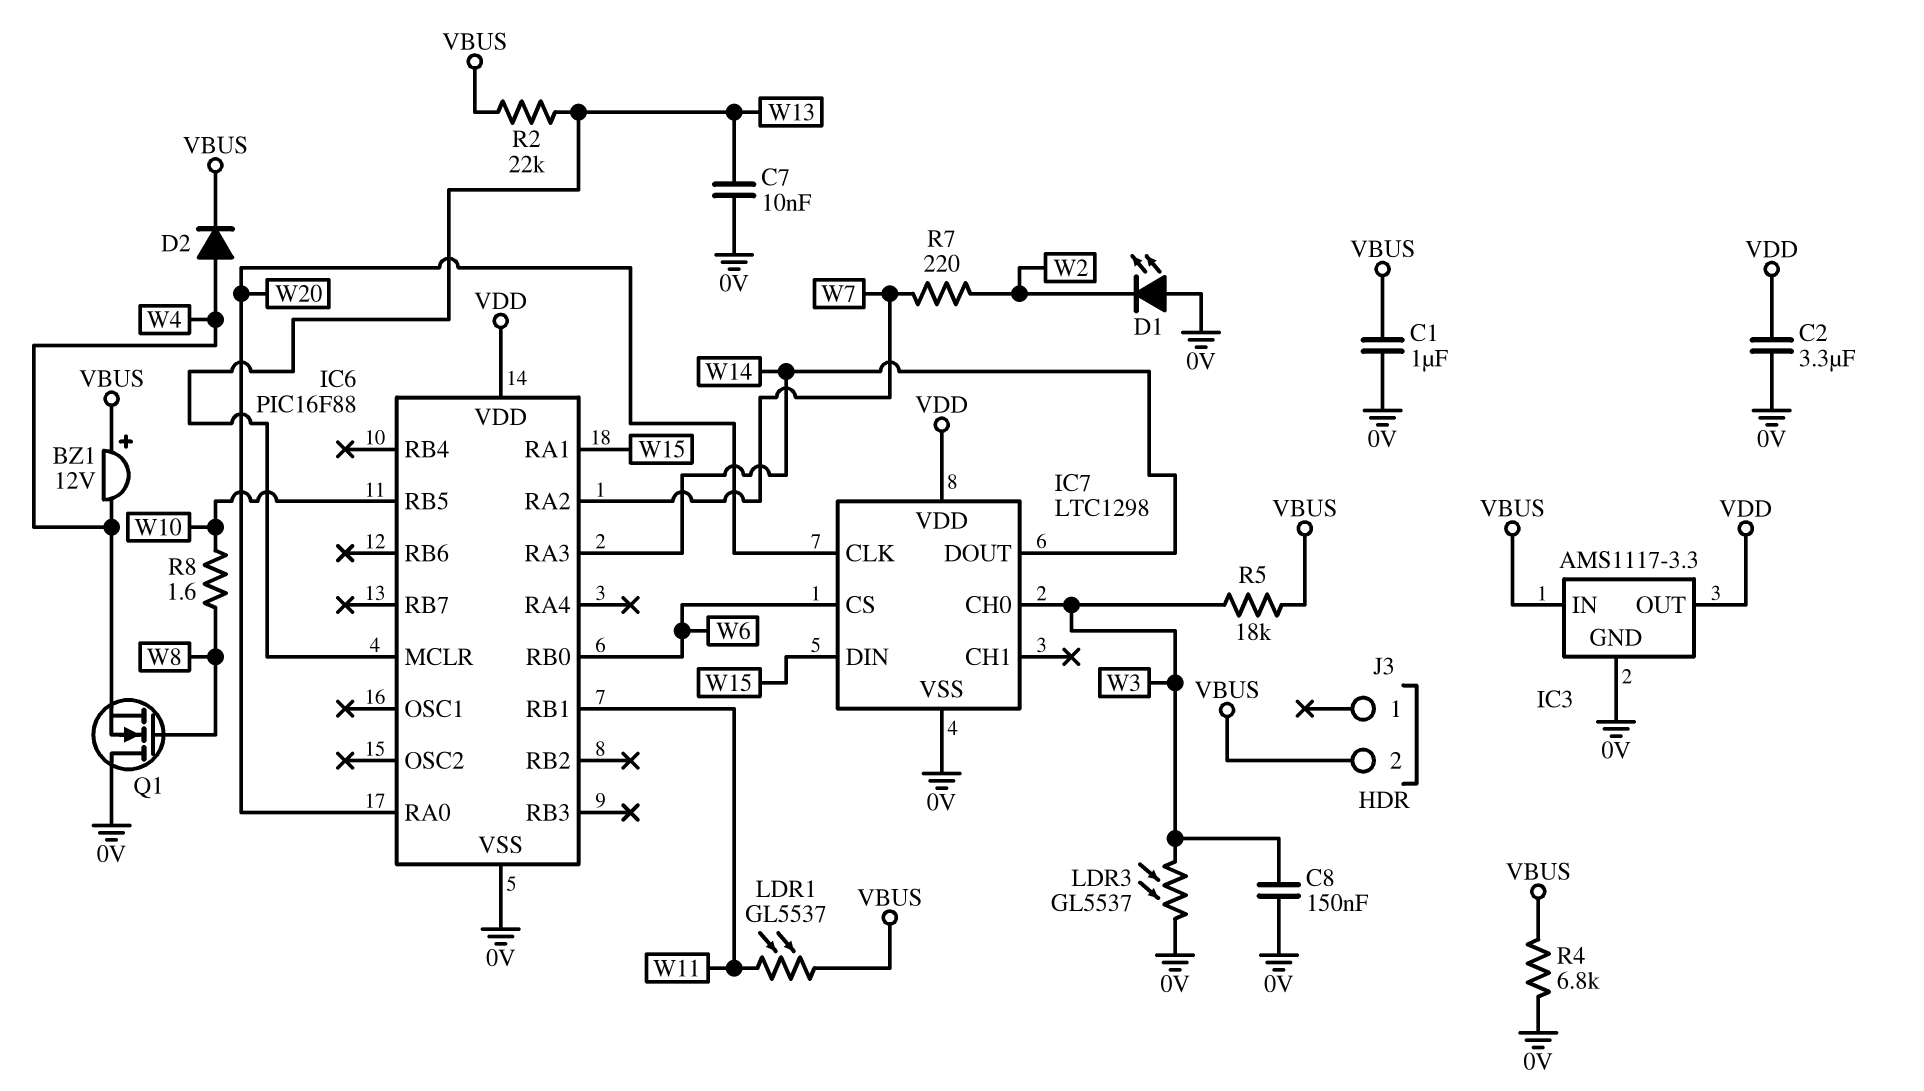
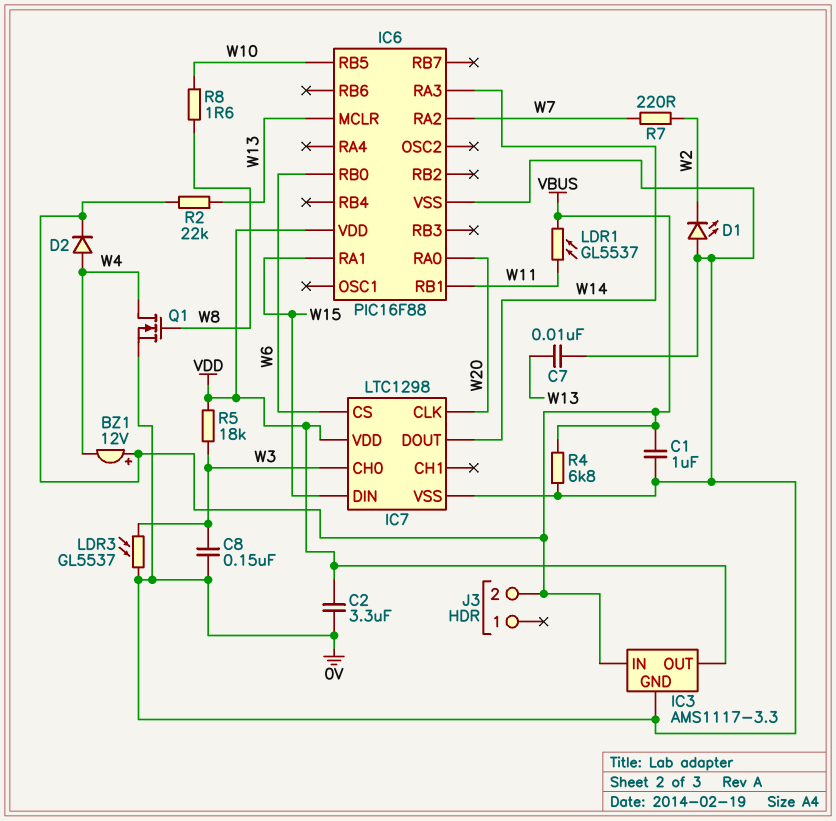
Q1: NMOS (G W8, D 0V, S W4) -> NMOS (G W8, D W4, S 0V)
R5: 18k (VBUS, W3) -> 18k (VDD, W3)

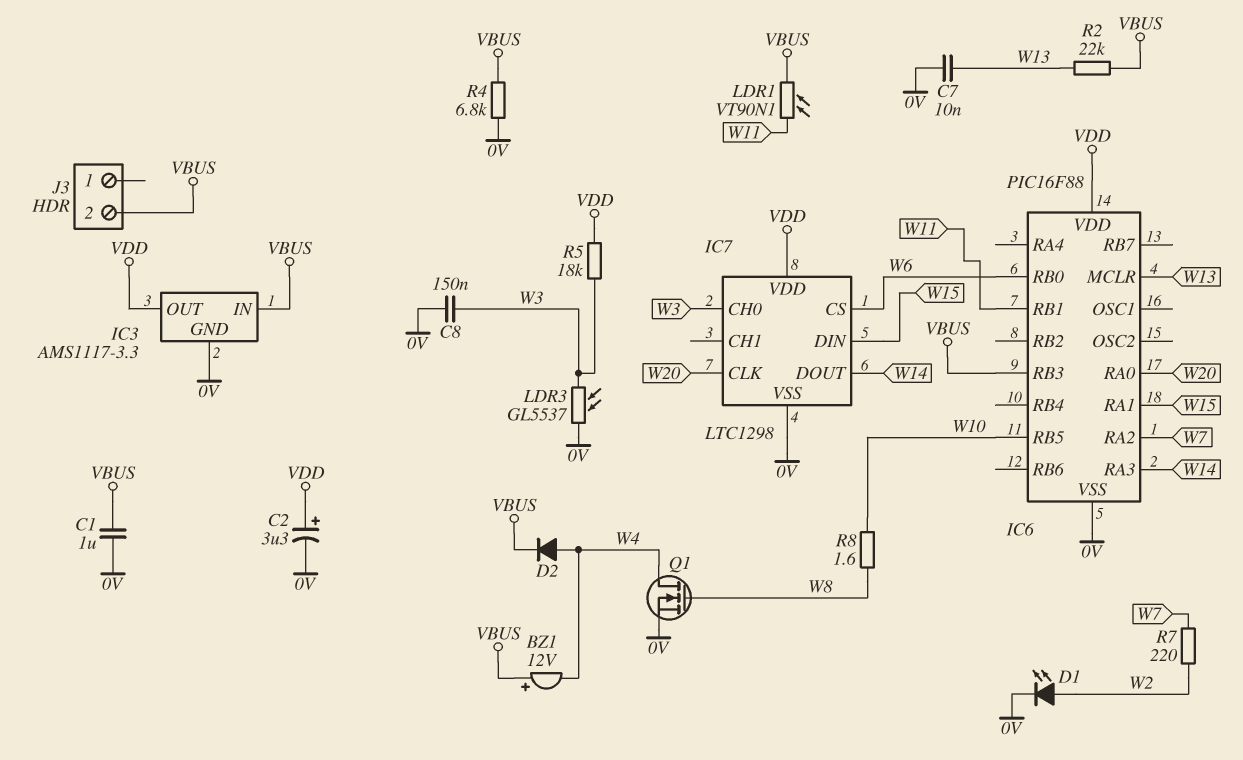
C2: 3.3uF (0V, VDD) -> 3.3uF (plus VDD, minus 0V)
D1: LED (A 0V, K W2) -> LED (A W2, K 0V)
IC6 pin RB3: none -> VBUS
LDR1: GL5537 (VBUS, W11) -> VT90N1 (VBUS, W11)

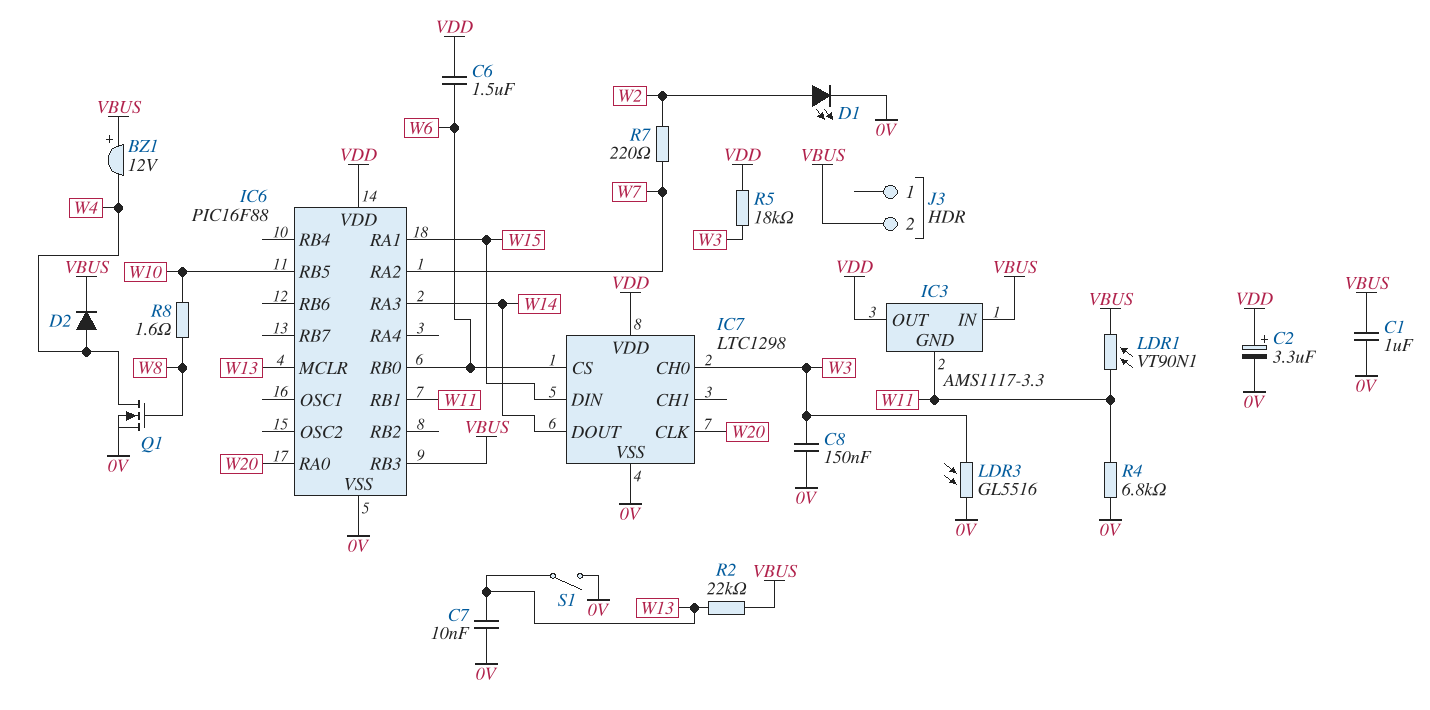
C6: none -> 1.5uF (VDD, W6)
IC3 pin GND: 0V -> W11
LDR3: GL5537 (0V, W3) -> GL5516 (0V, W3)
R4: 6.8k (0V, VBUS) -> 6.8k (0V, W11)
S1: none -> switch (0V, W13)

